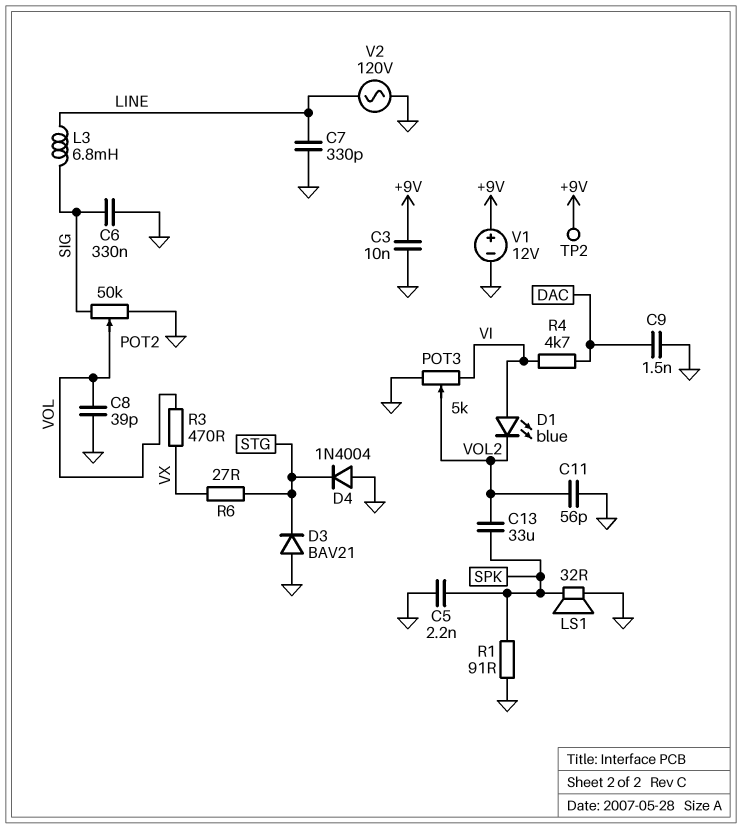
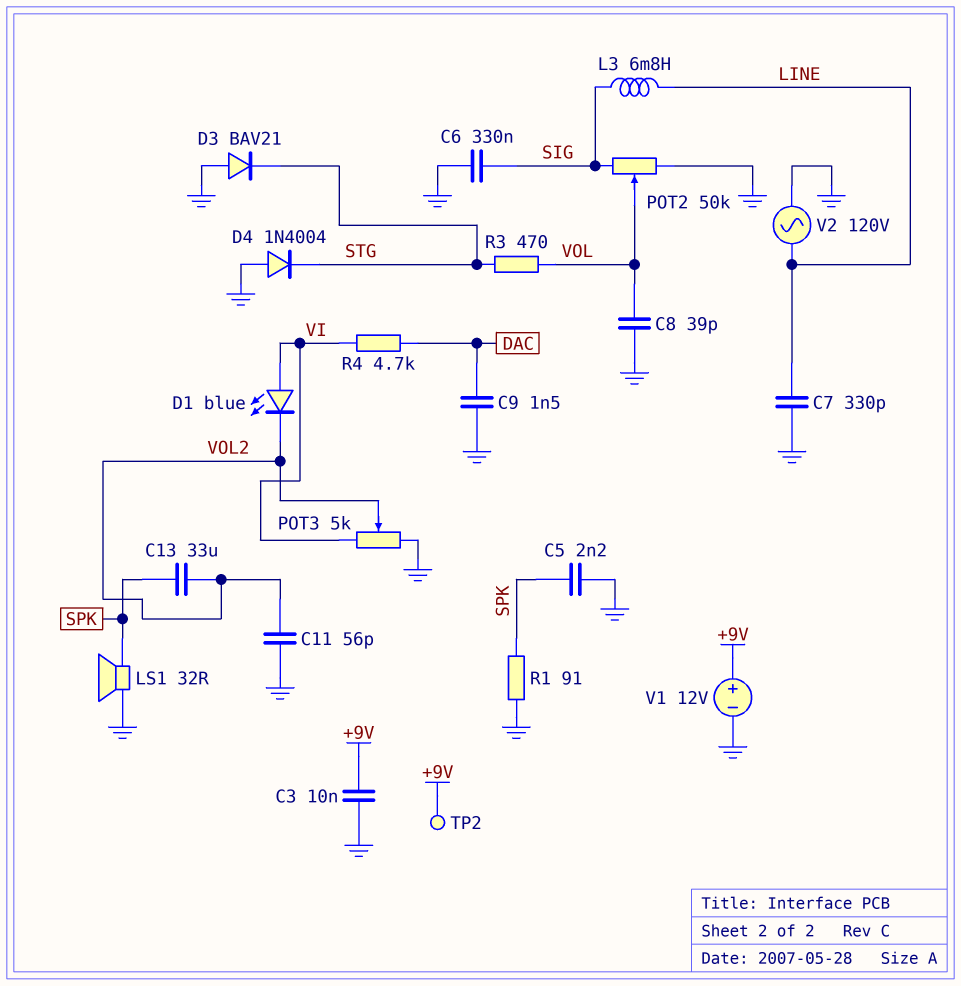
R3: 470 (VOL, VX) -> 470 (STG, VOL)
R6: 27 (STG, VX) -> none

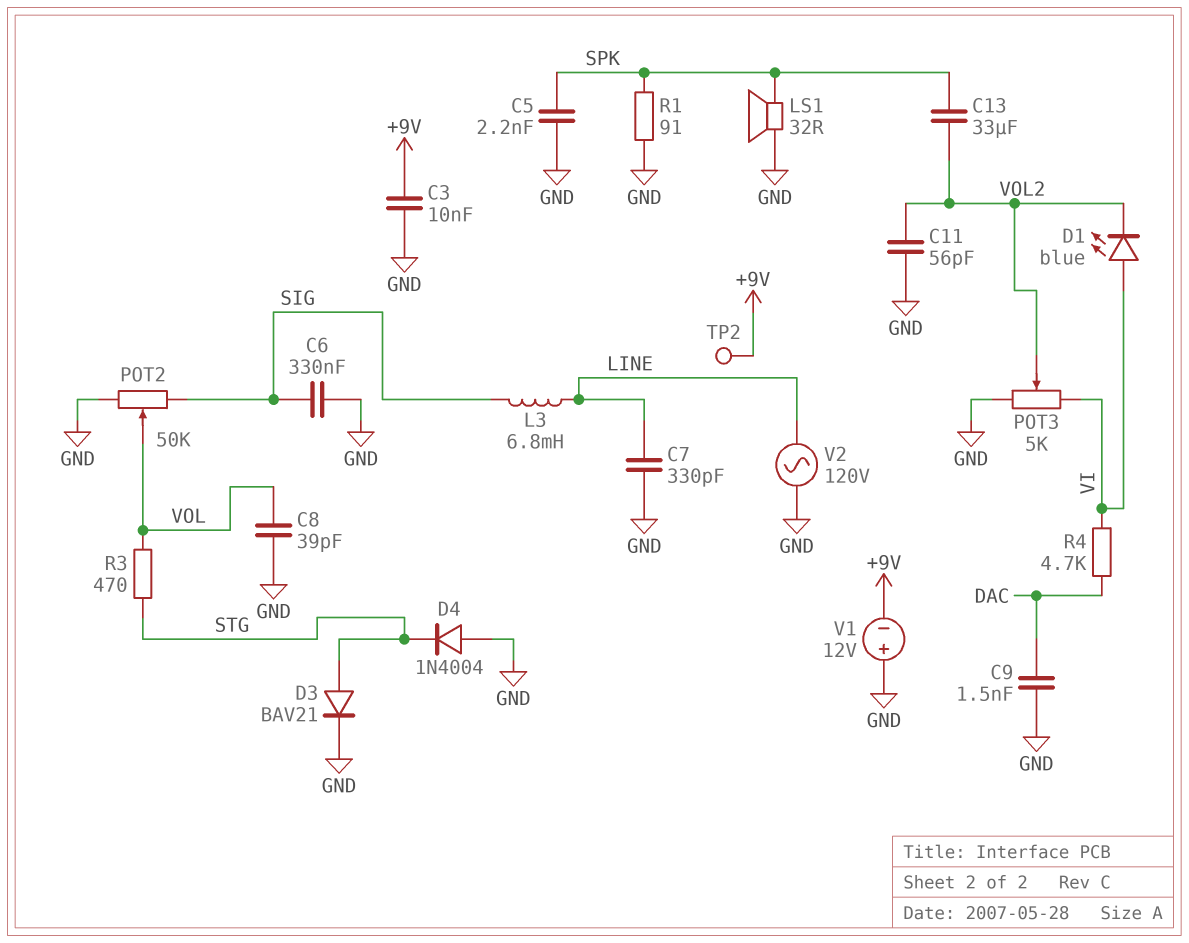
D3: diode BAV21 (A GND, K STG) -> diode BAV21 (A STG, K GND)
V1: 12V (plus +9V, minus GND) -> 12V (plus GND, minus +9V)

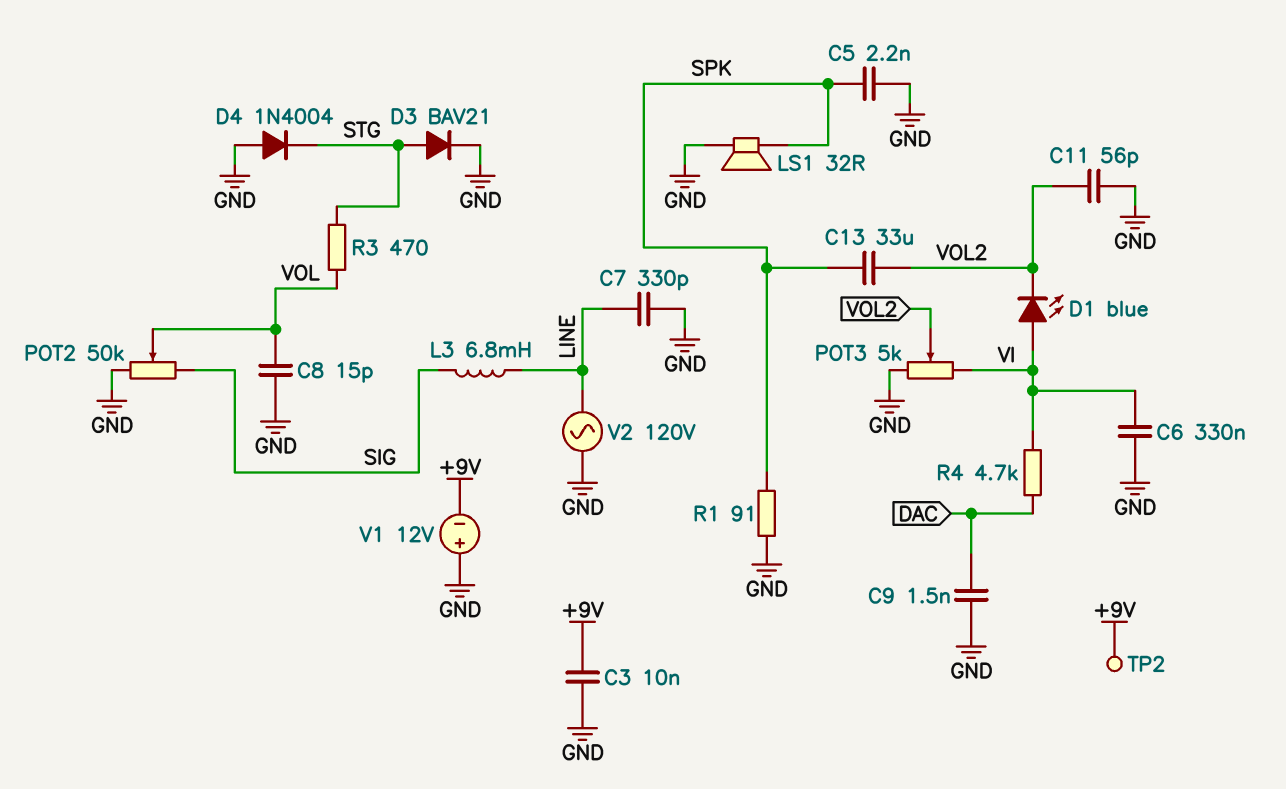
C6: 330nF (GND, SIG) -> 330nF (GND, VI)
C8: 39pF (GND, VOL) -> 15pF (GND, VOL)

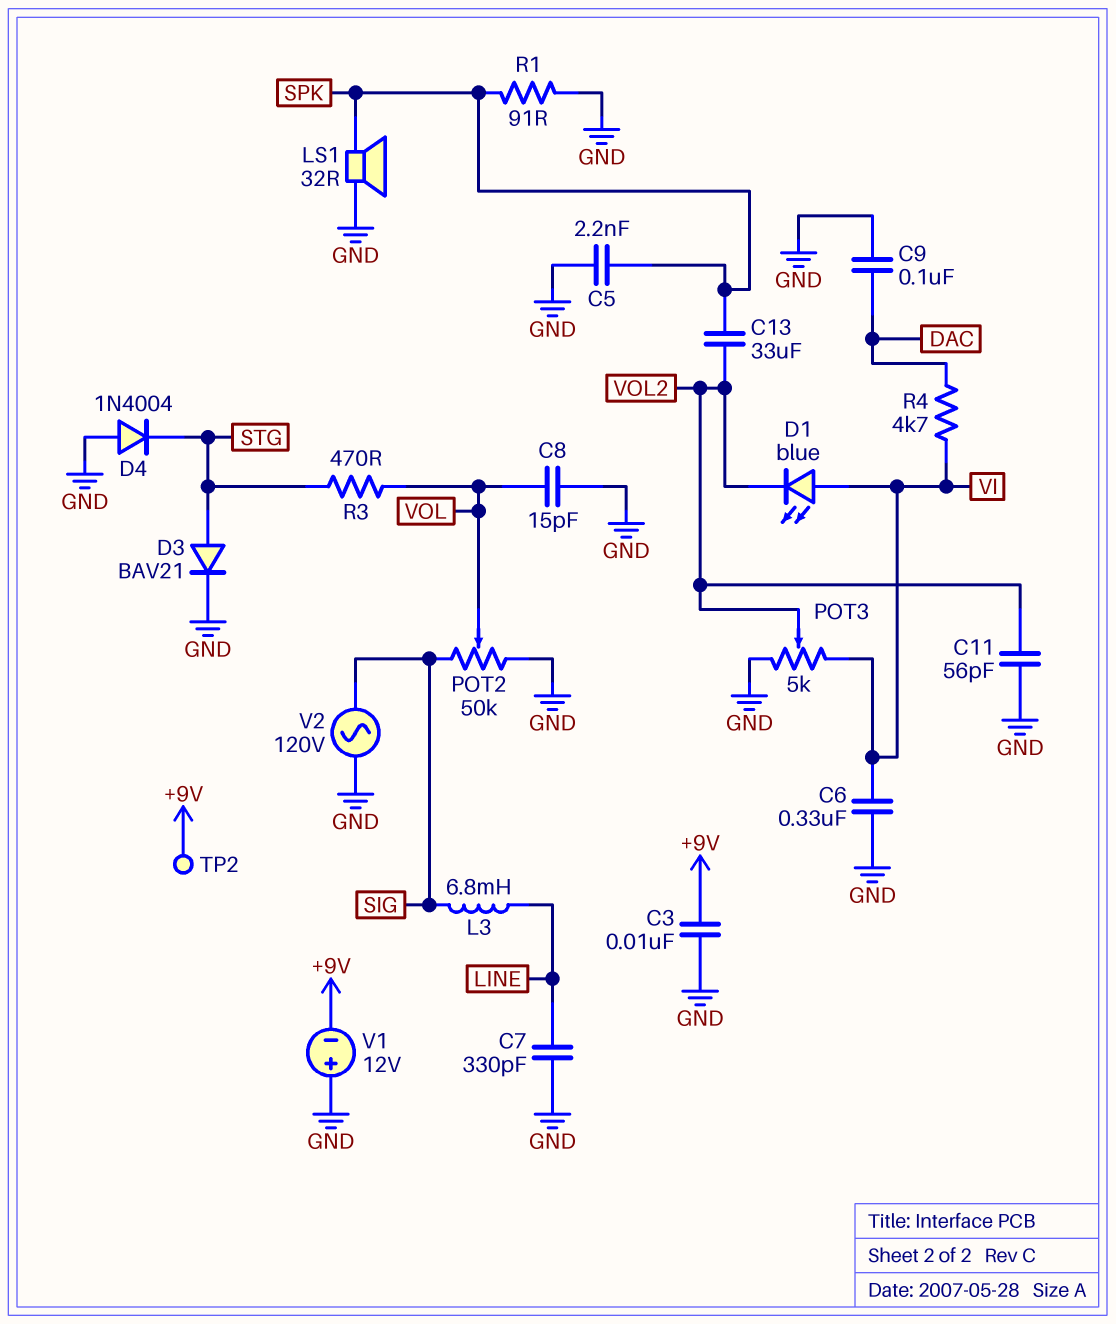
C9: 1.5nF (DAC, GND) -> 100nF (DAC, GND)
V2: AC 120V (GND, LINE) -> AC 120V (GND, SIG)

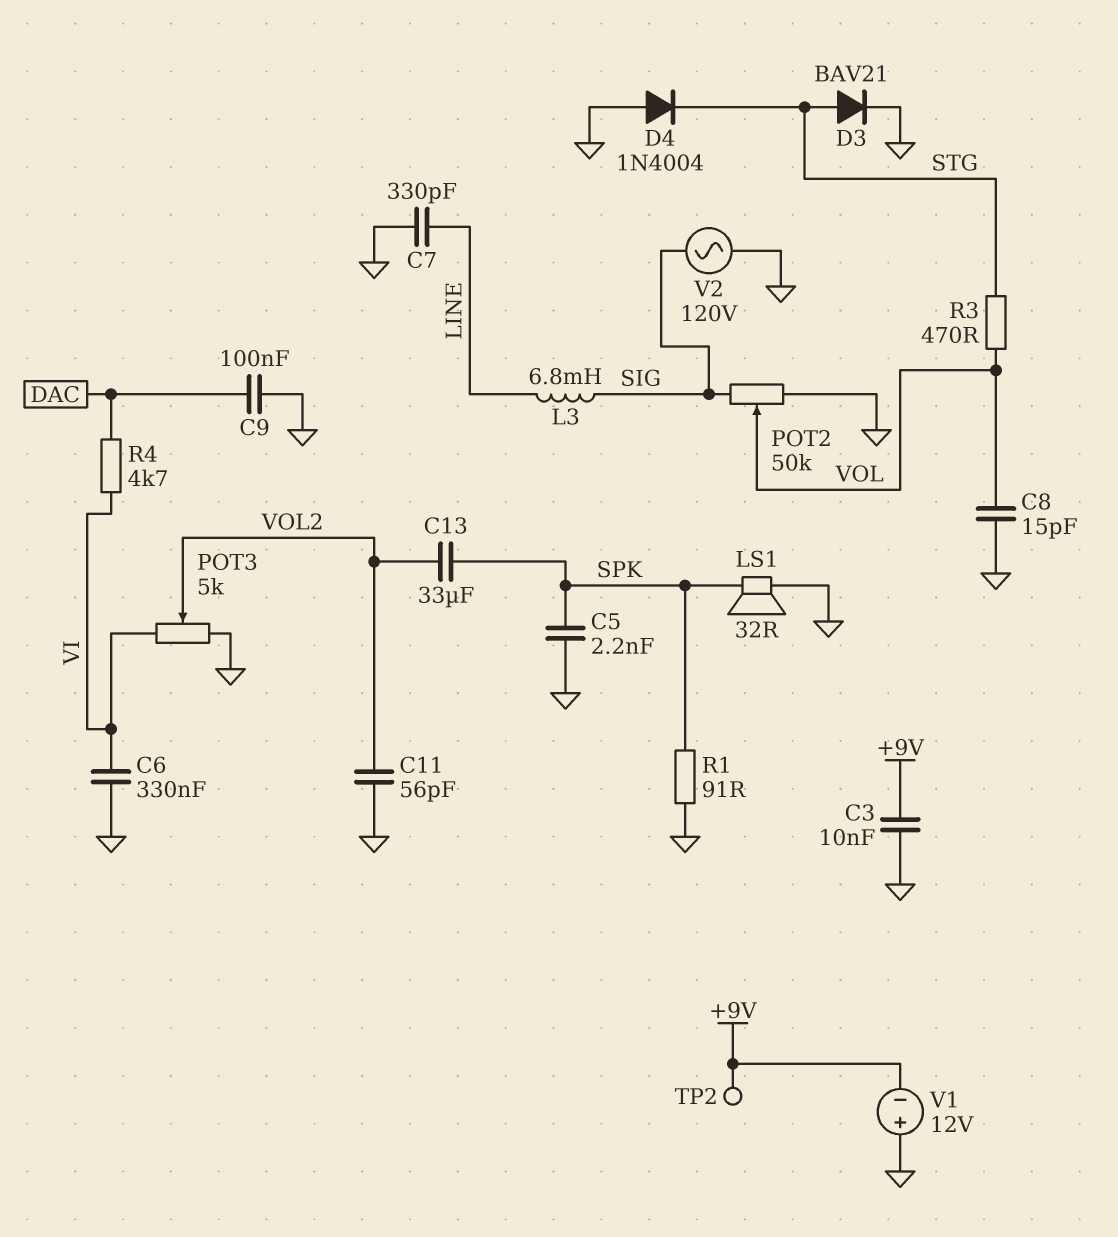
D1: LED blue (A VI, K VOL2) -> none

